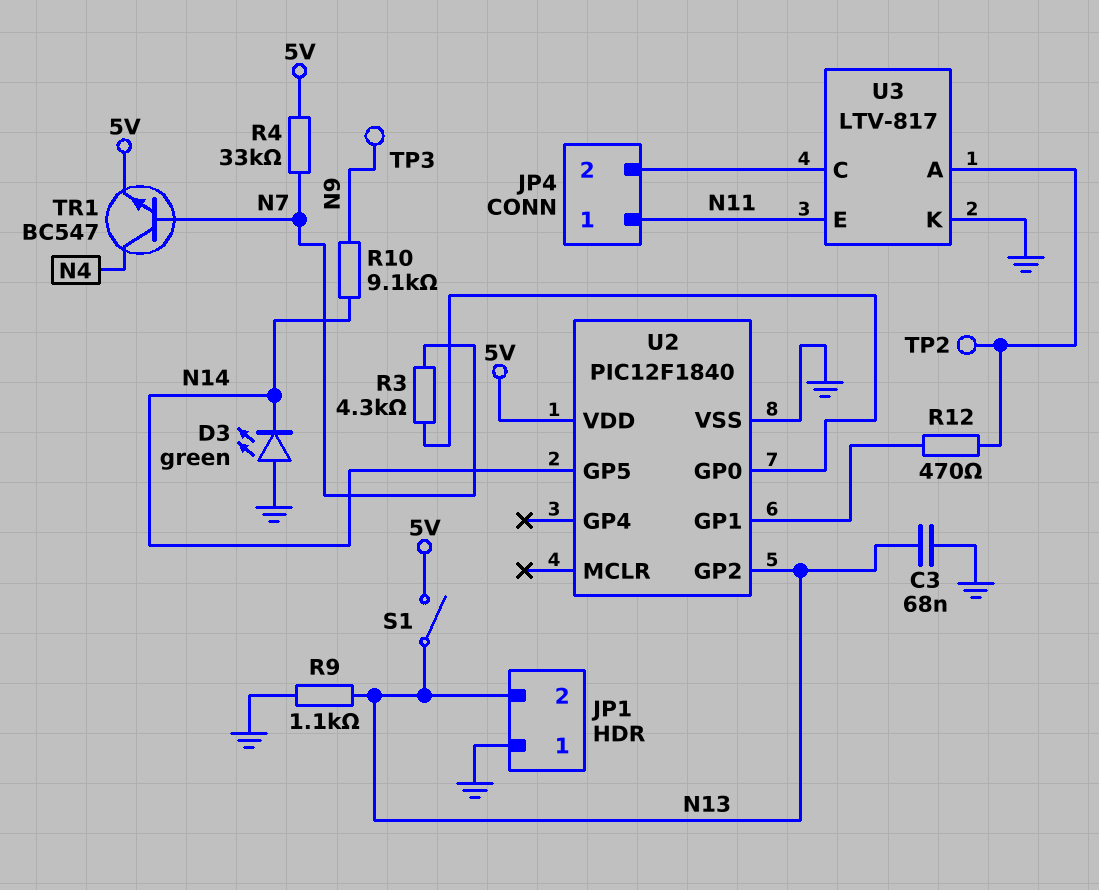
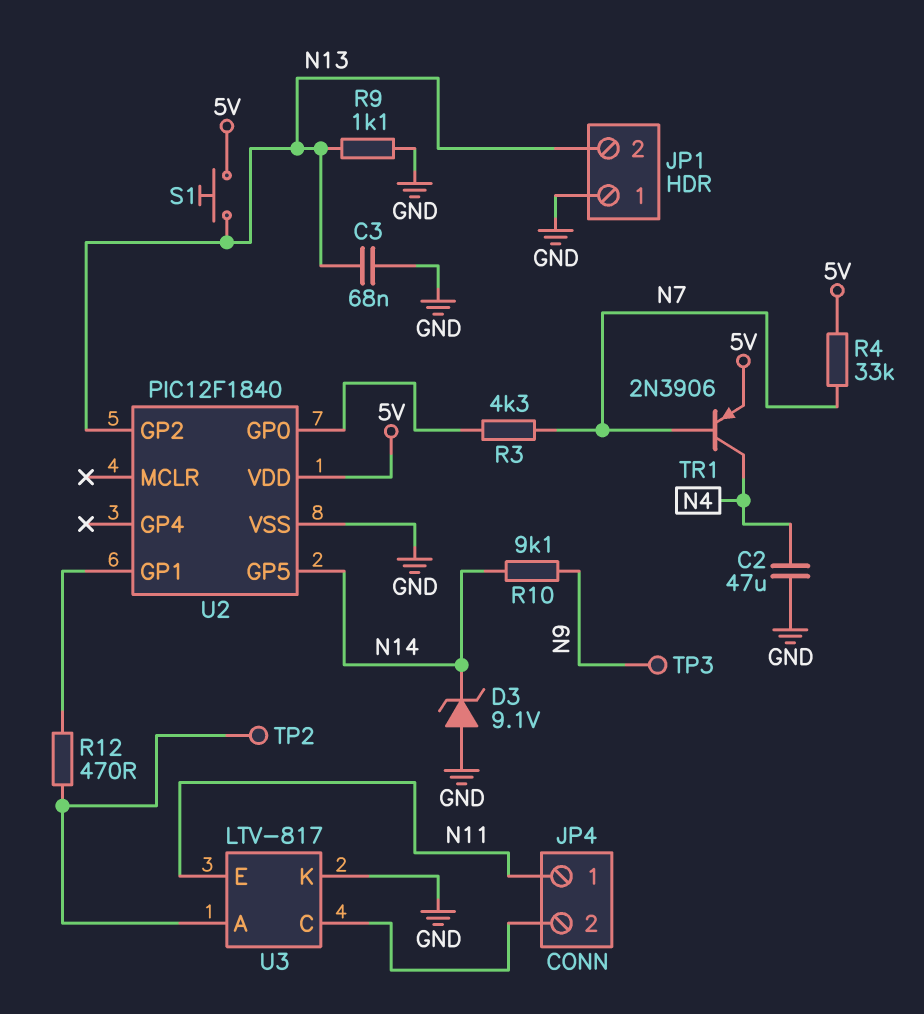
C2: none -> 47uF (GND, N4)
D3: LED green (A GND, K N14) -> zener 9.1V (A GND, K N14)
S1: switch (5V, N13) -> button (5V, N13)
TR1: NPN BC547 (B N7, C N4, E 5V) -> PNP 2N3906 (B N7, C N4, E 5V)

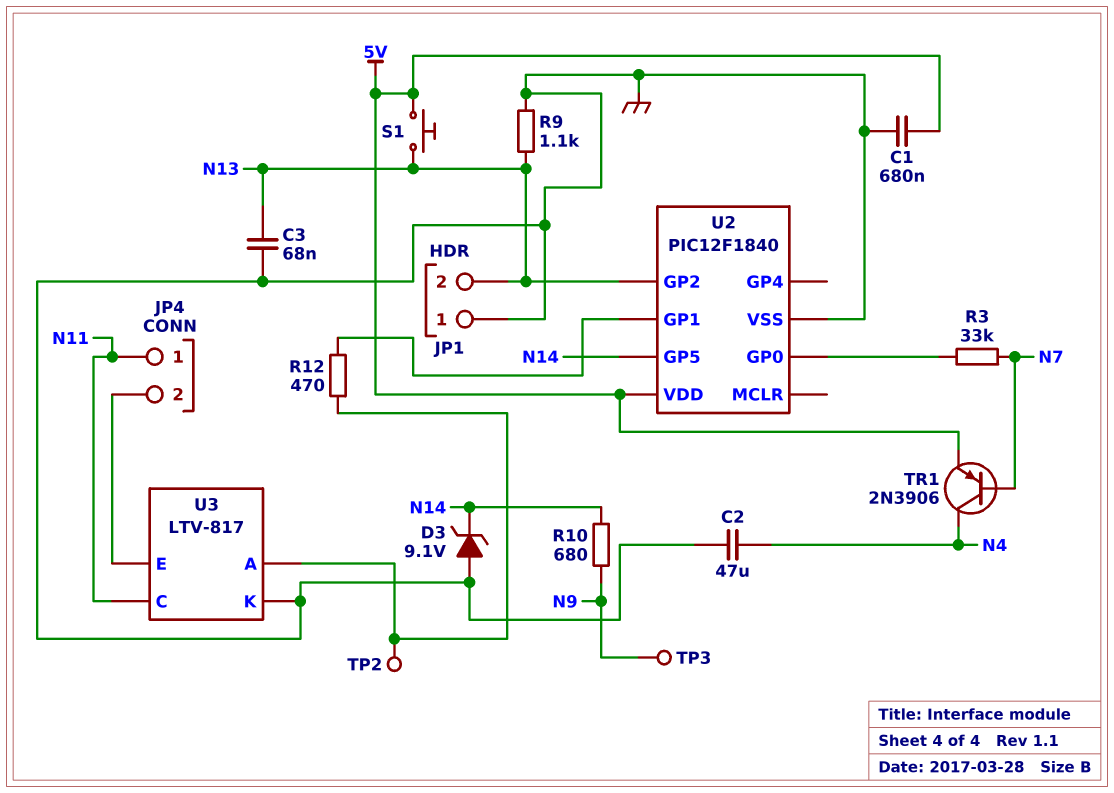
C1: none -> 680nF (5V, GND)
R3: 4.3k (N7, U2/GP0) -> 33k (N7, U2/GP0)
R4: 33k (5V, N7) -> none
R10: 9.1k (N9, N14) -> 680 (N9, N14)
U3 pin C: JP4/2 -> N11
U3 pin E: N11 -> JP4/2

